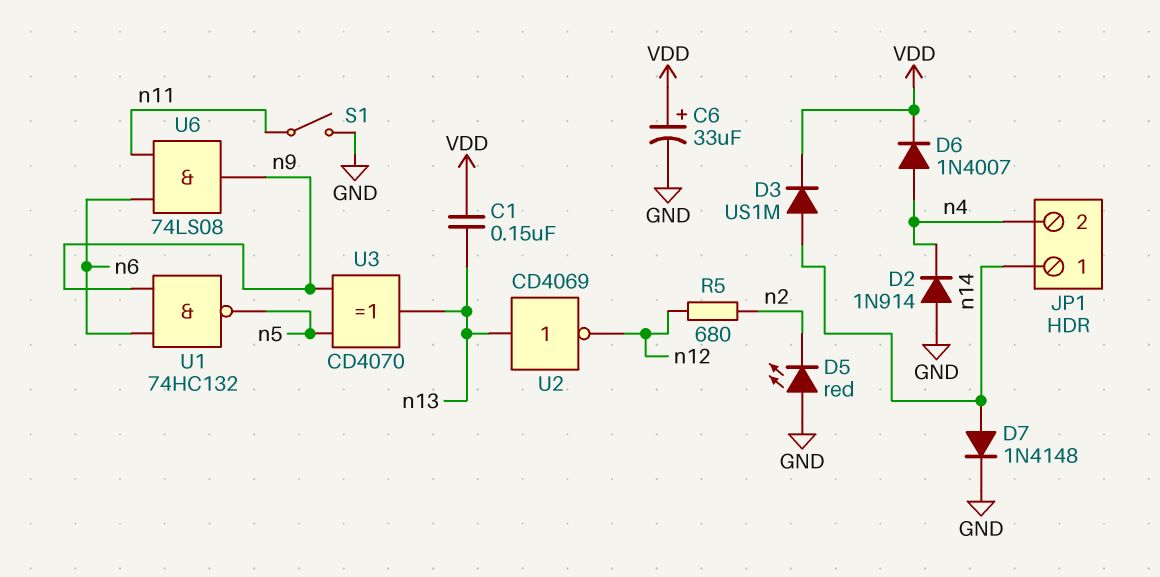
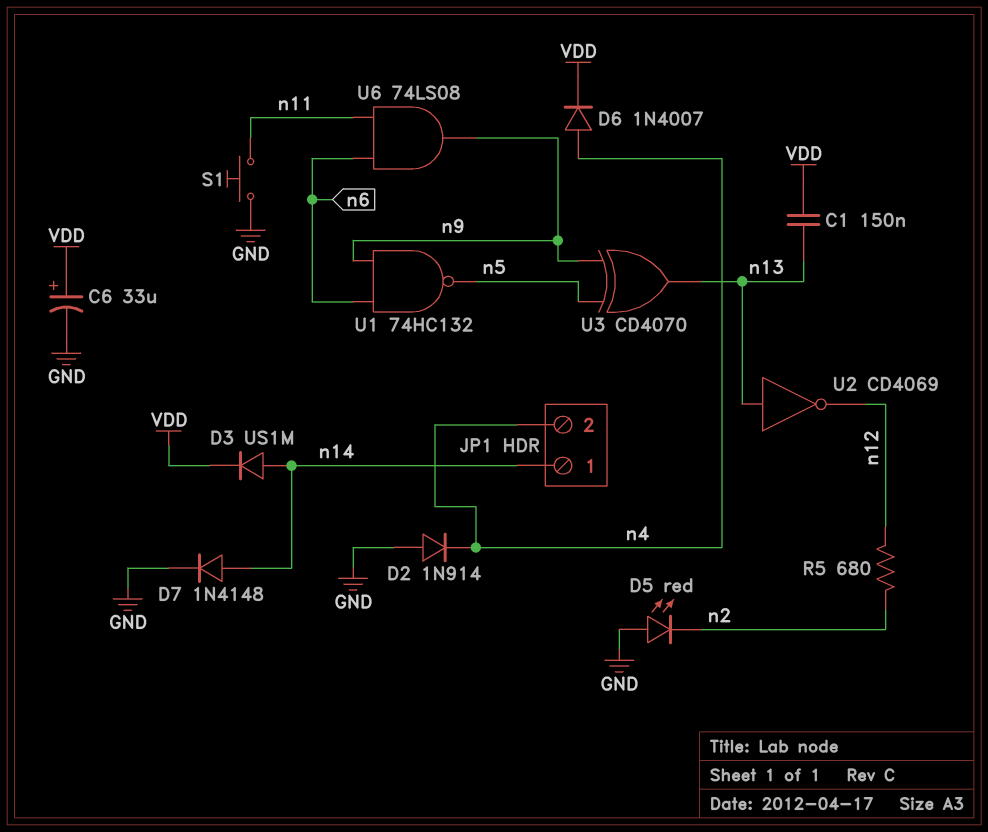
S1: switch (GND, n11) -> button (GND, n11)

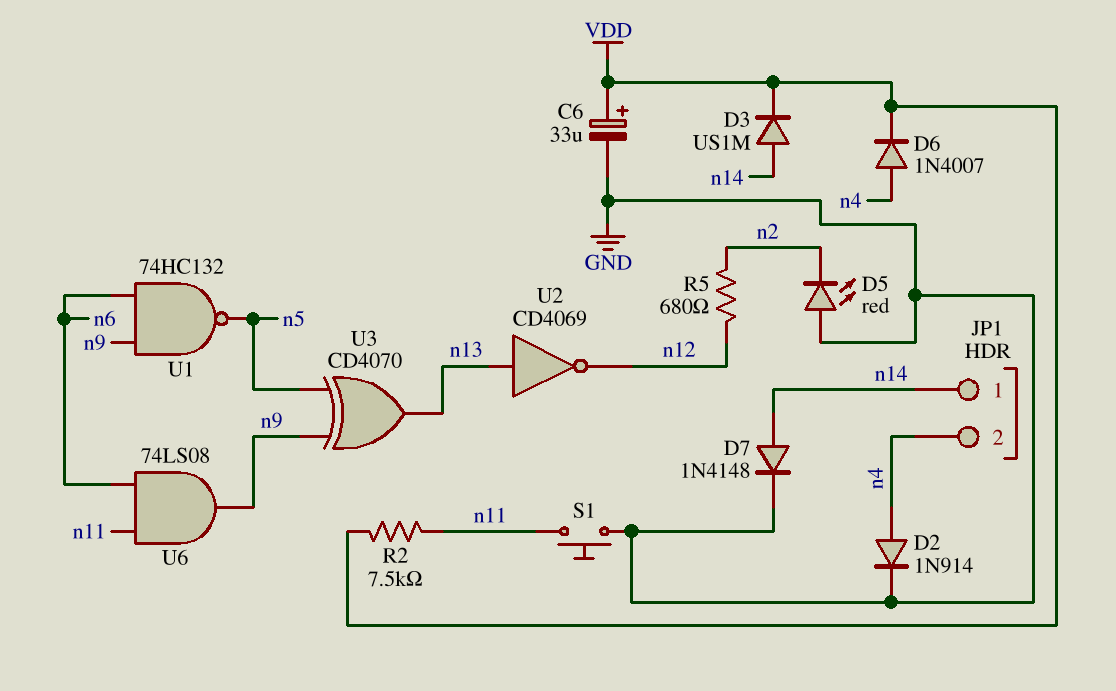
C1: 150nF (VDD, n13) -> none
D2: diode 1N914 (A GND, K n4) -> diode 1N914 (A n4, K GND)
R2: none -> 7.5k (VDD, n11)

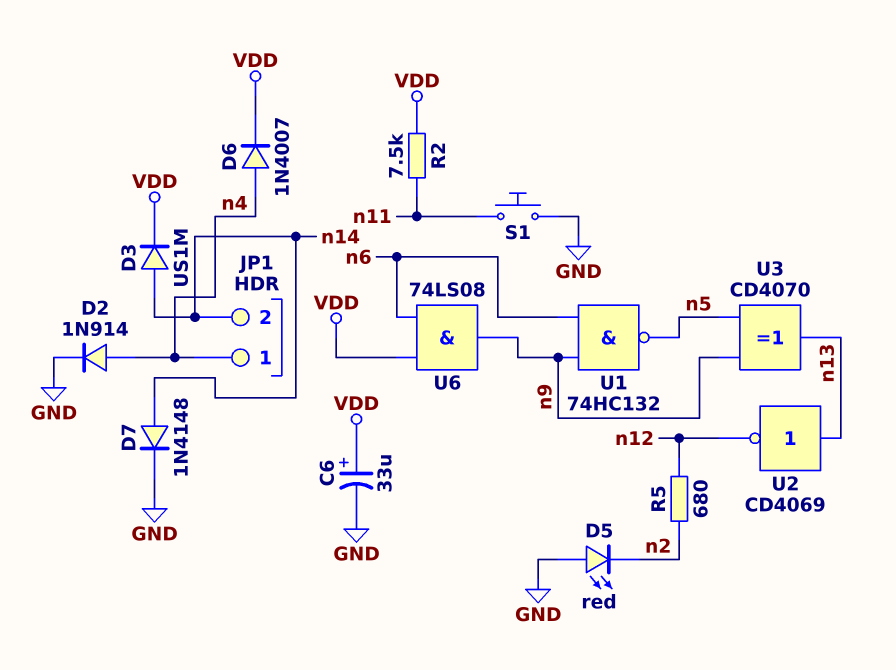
JP1 pin 1: n14 -> n4
JP1 pin 2: n4 -> n14
U6: AND 74LS08 (in n6, in n11, out n9) -> AND 74LS08 (in VDD, in n6, out n9)

